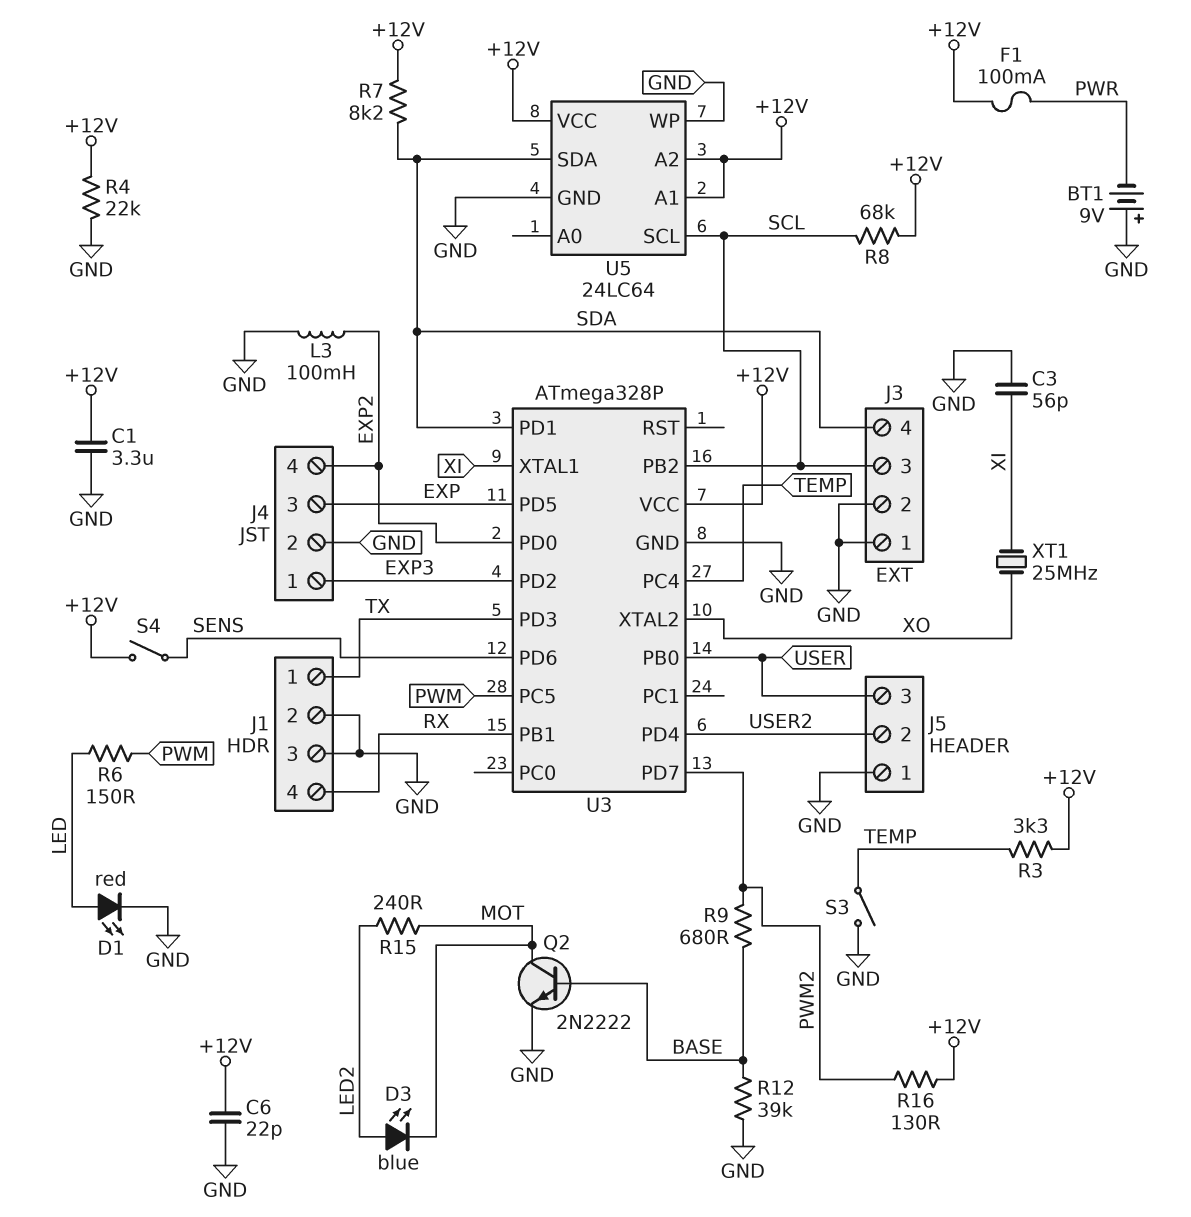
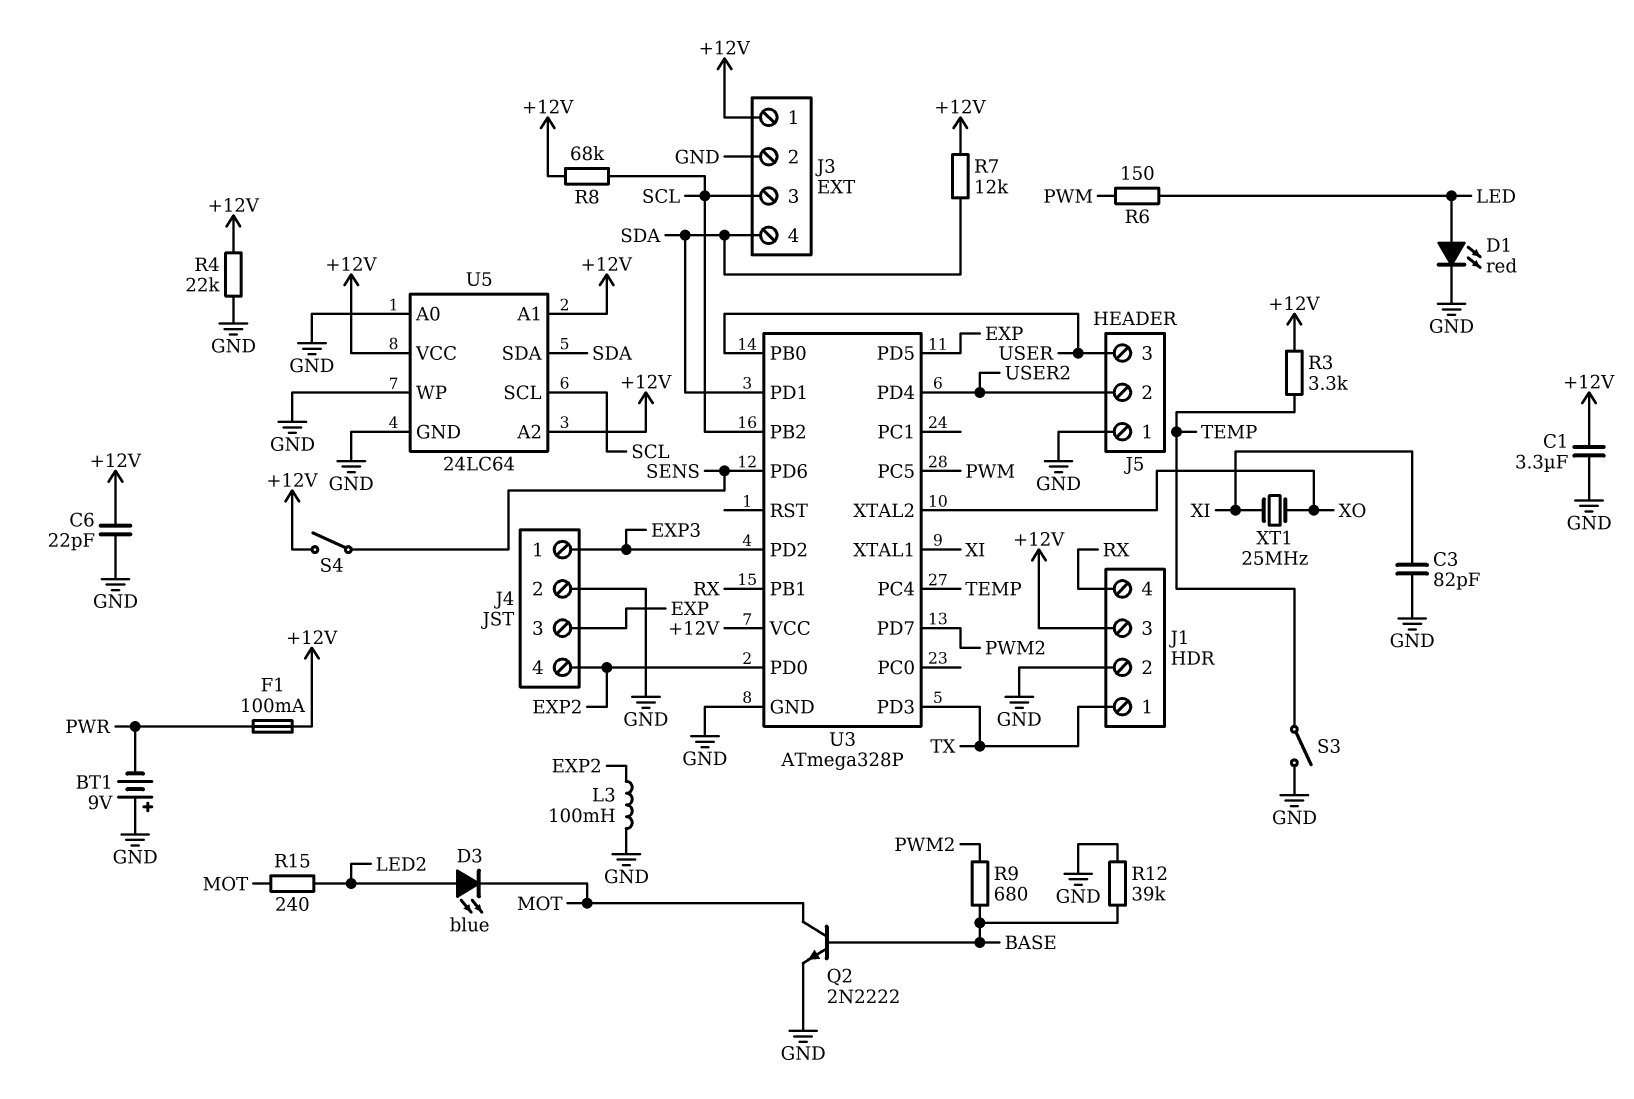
C3: 56pF (GND, XI) -> 82pF (GND, XI)
J1 pin 3: GND -> +12V
J3 pin 1: GND -> +12V
R7: 8.2k (+12V, SDA) -> 12k (+12V, SDA)
R16: 130 (+12V, PWM2) -> none
U5 pin A0: none -> GND

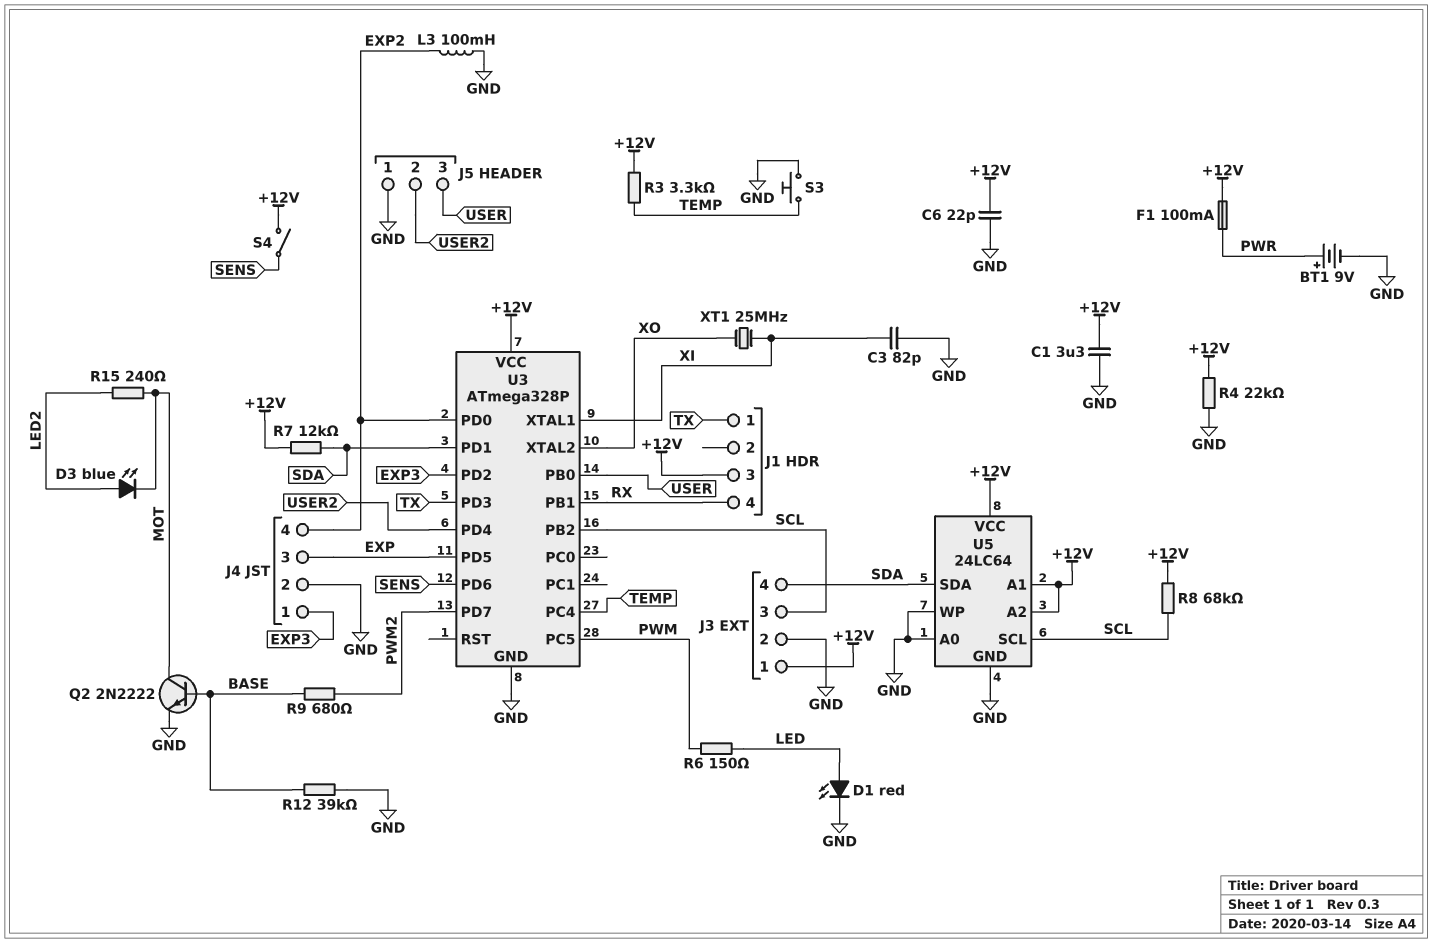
BT1: 9V (plus GND, minus PWR) -> 9V (plus PWR, minus GND)
J1 pin 2: GND -> none
S3: switch (GND, TEMP) -> button (GND, TEMP)

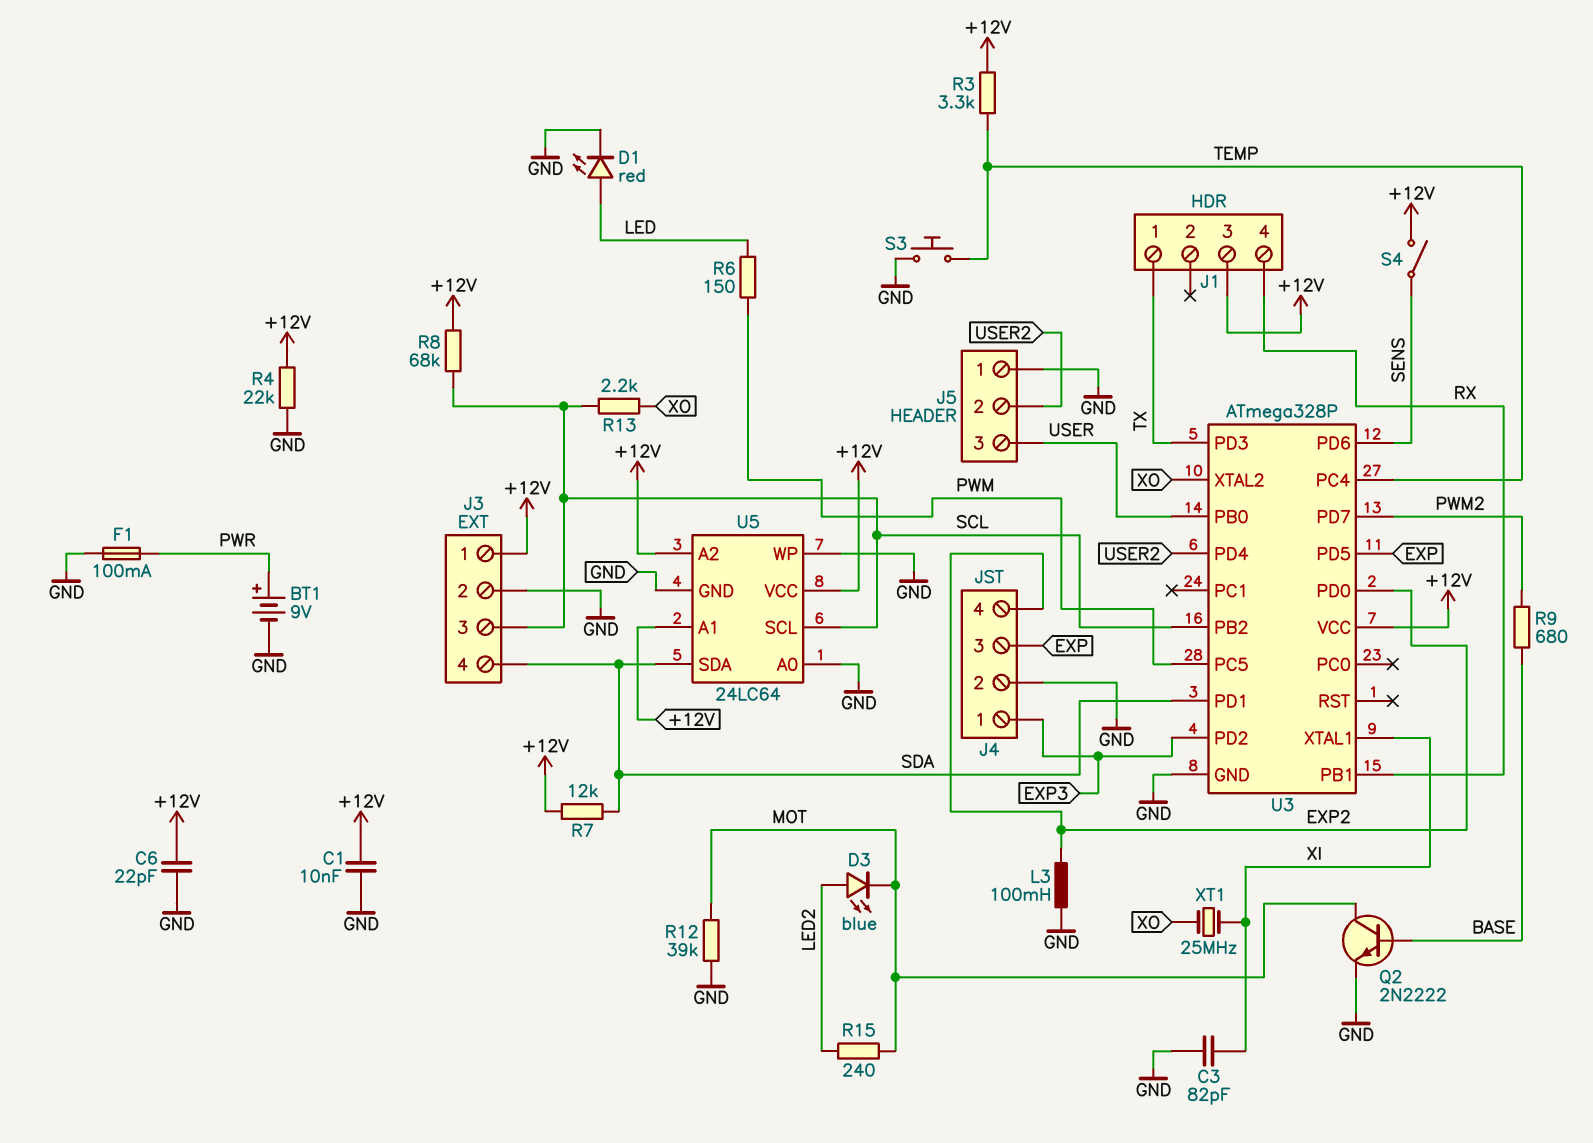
C1: 3.3uF (+12V, GND) -> 10nF (+12V, GND)
F1: 100mA (+12V, PWR) -> 100mA (GND, PWR)
R12: 39k (BASE, GND) -> 39k (GND, MOT)
R13: none -> 2.2k (SCL, XO)

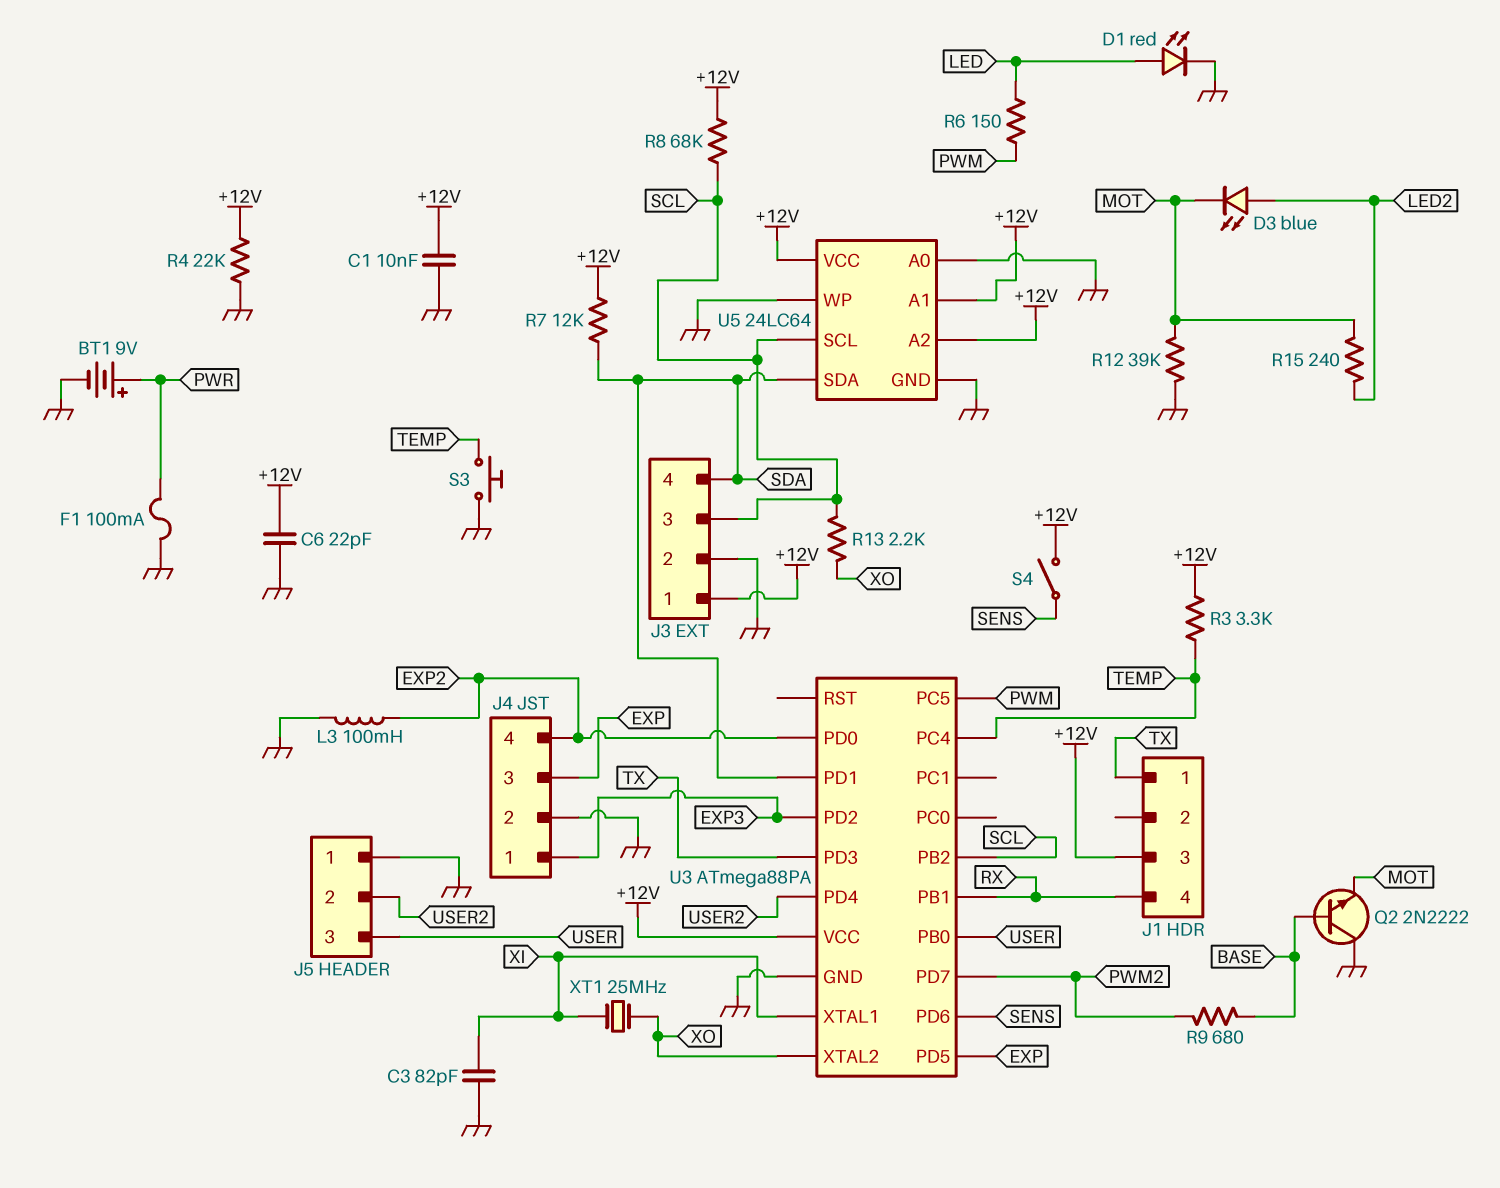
Q2: NPN 2N2222 (B BASE, C MOT, E GND) -> NPN 2N2222 (B BASE, C GND, E MOT)
U3: ATmega328P -> ATmega88PA

